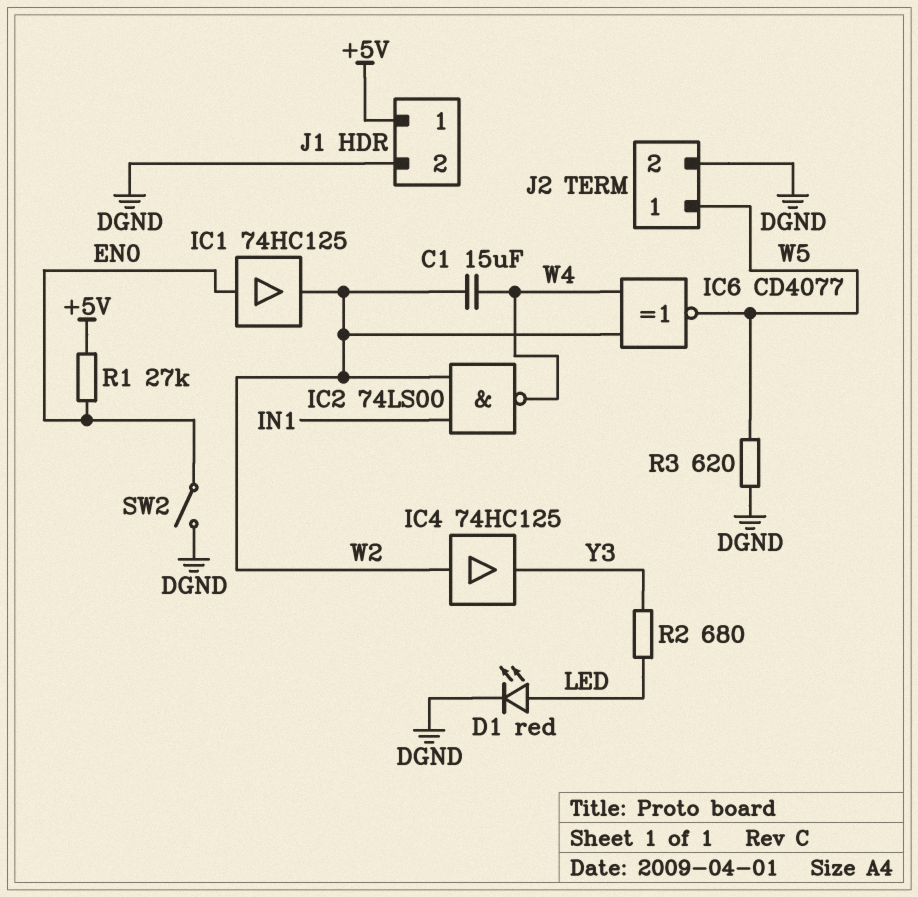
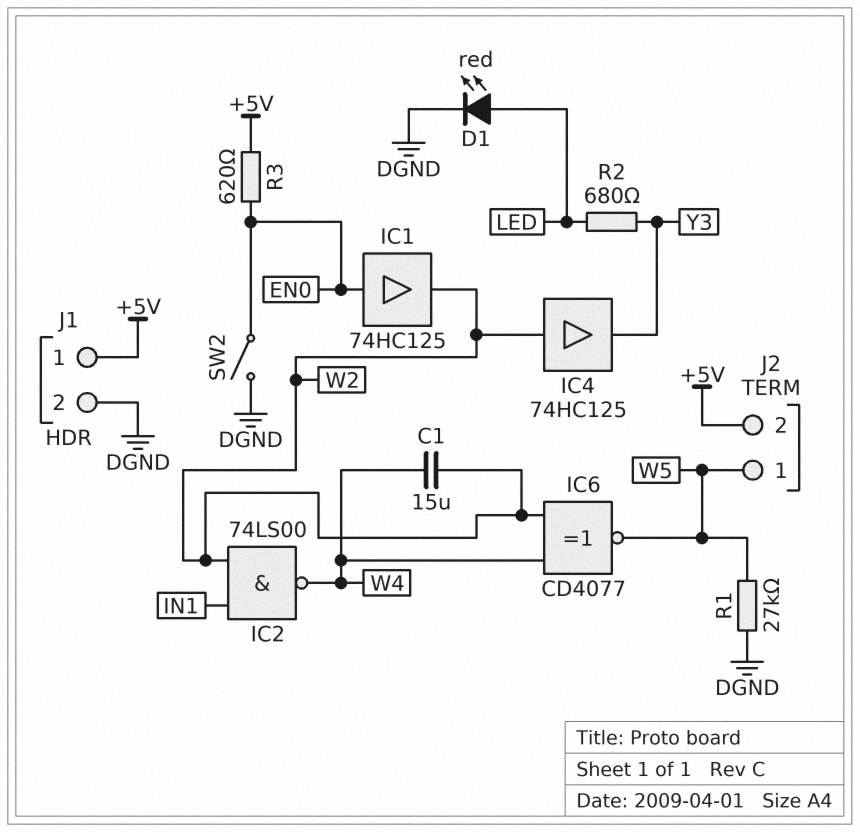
J2 pin 2: DGND -> +5V
R1: 27k (+5V, EN0) -> 27k (DGND, W5)
R3: 620 (DGND, W5) -> 620 (+5V, EN0)

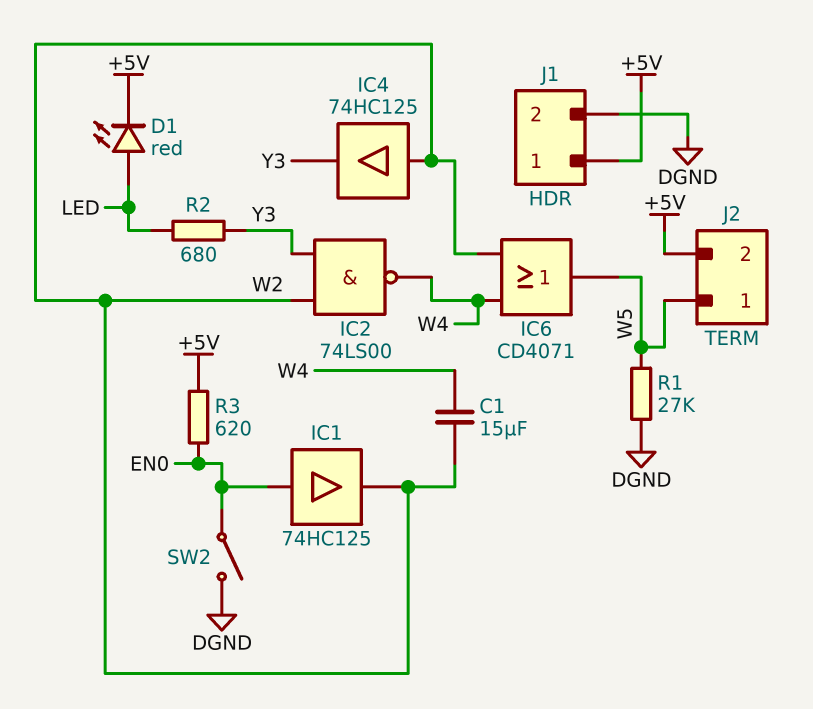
D1: LED red (A LED, K DGND) -> LED red (A LED, K +5V)
IC2: NAND 74LS00 (in IN1, in W2, out W4) -> NAND 74LS00 (in W2, in Y3, out W4)
IC6: XNOR CD4077 (in W2, in W4, out W5) -> OR CD4071 (in W2, in W4, out W5)

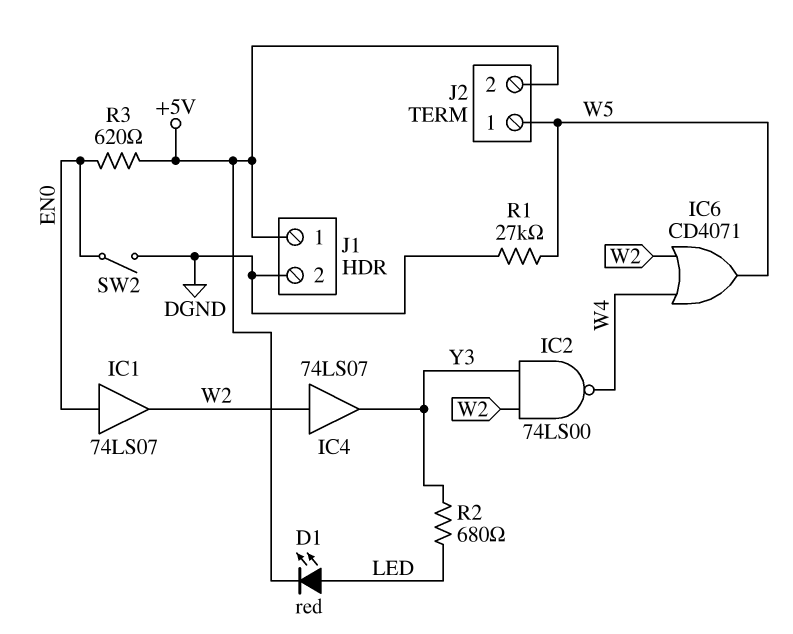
C1: 15uF (W2, W4) -> none
IC1: buffer 74HC125 (in EN0, out W2) -> buffer 74LS07 (in EN0, out W2)
IC4: buffer 74HC125 (in W2, out Y3) -> buffer 74LS07 (in W2, out Y3)

